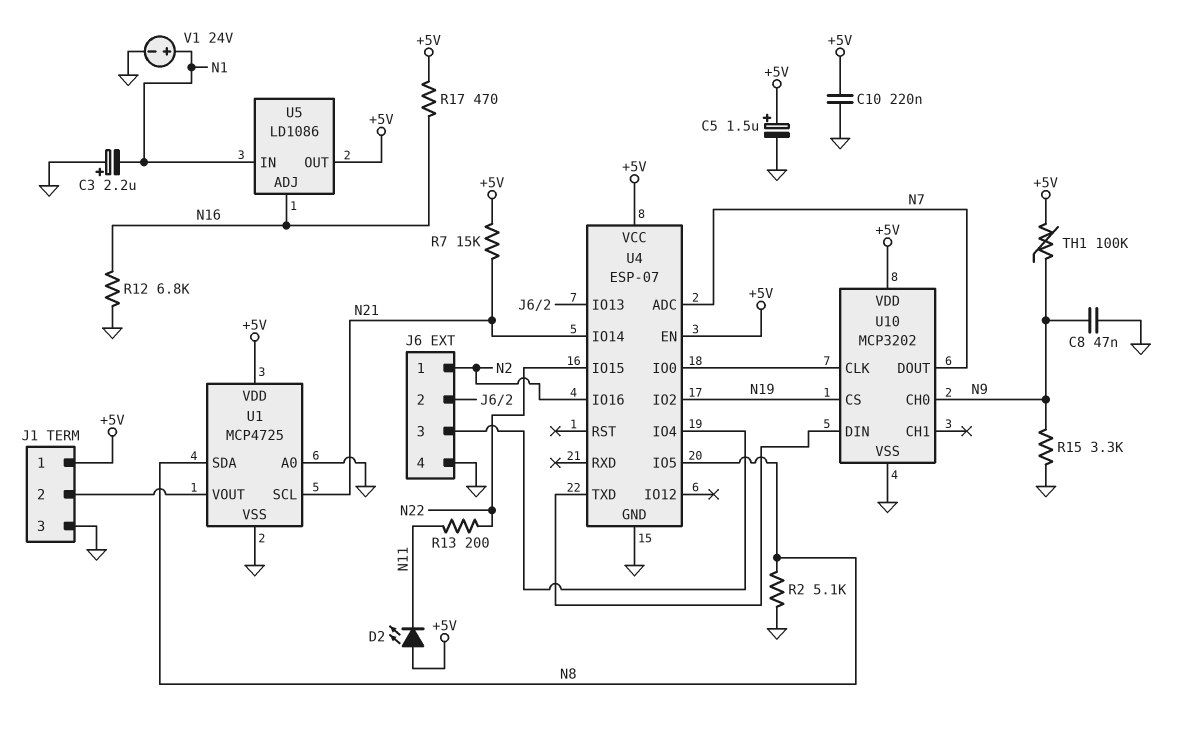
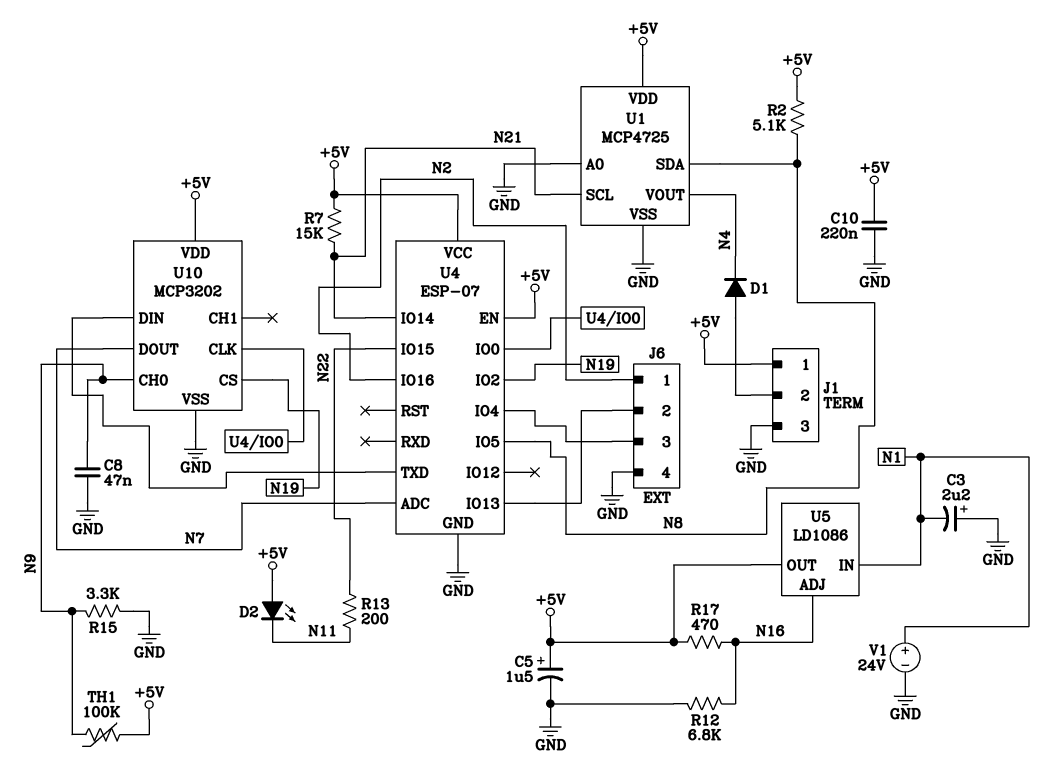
D1: none -> diode (A J1/2, K N4)
R2: 5.1k (GND, N8) -> 5.1k (+5V, N8)
U1 pin VOUT: J1/2 -> N4

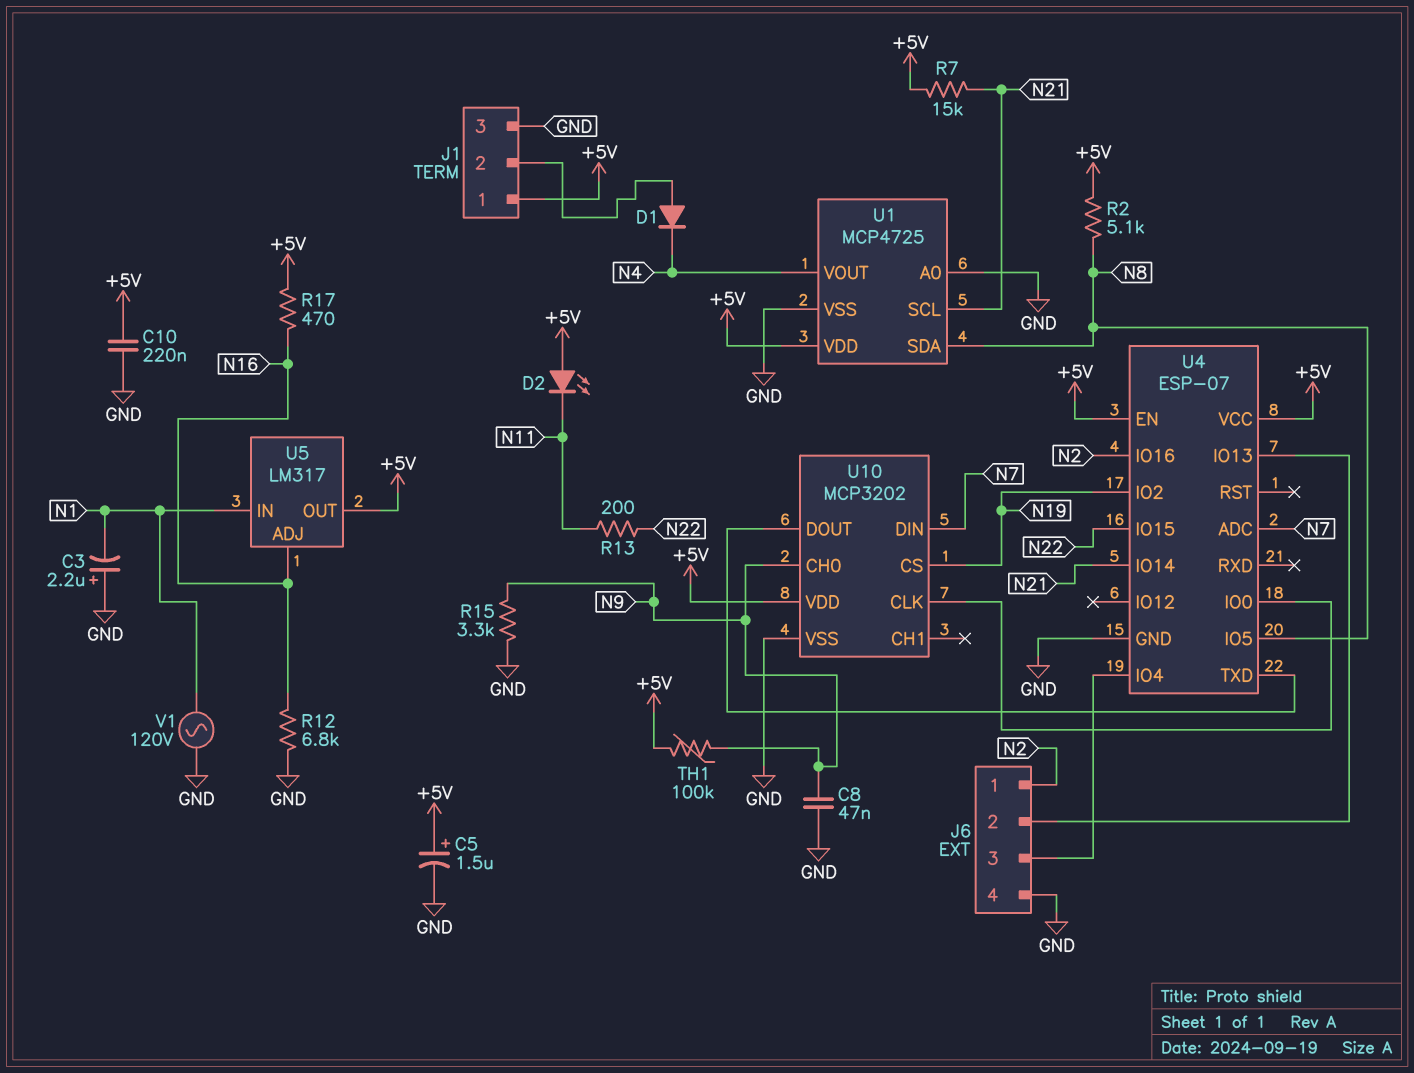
U5: LD1086 -> LM317
U10 pin DIN: U4/TXD -> N7
U10 pin DOUT: N7 -> U4/TXD
V1: 24V (plus N1, minus GND) -> AC 120V (GND, N1)

